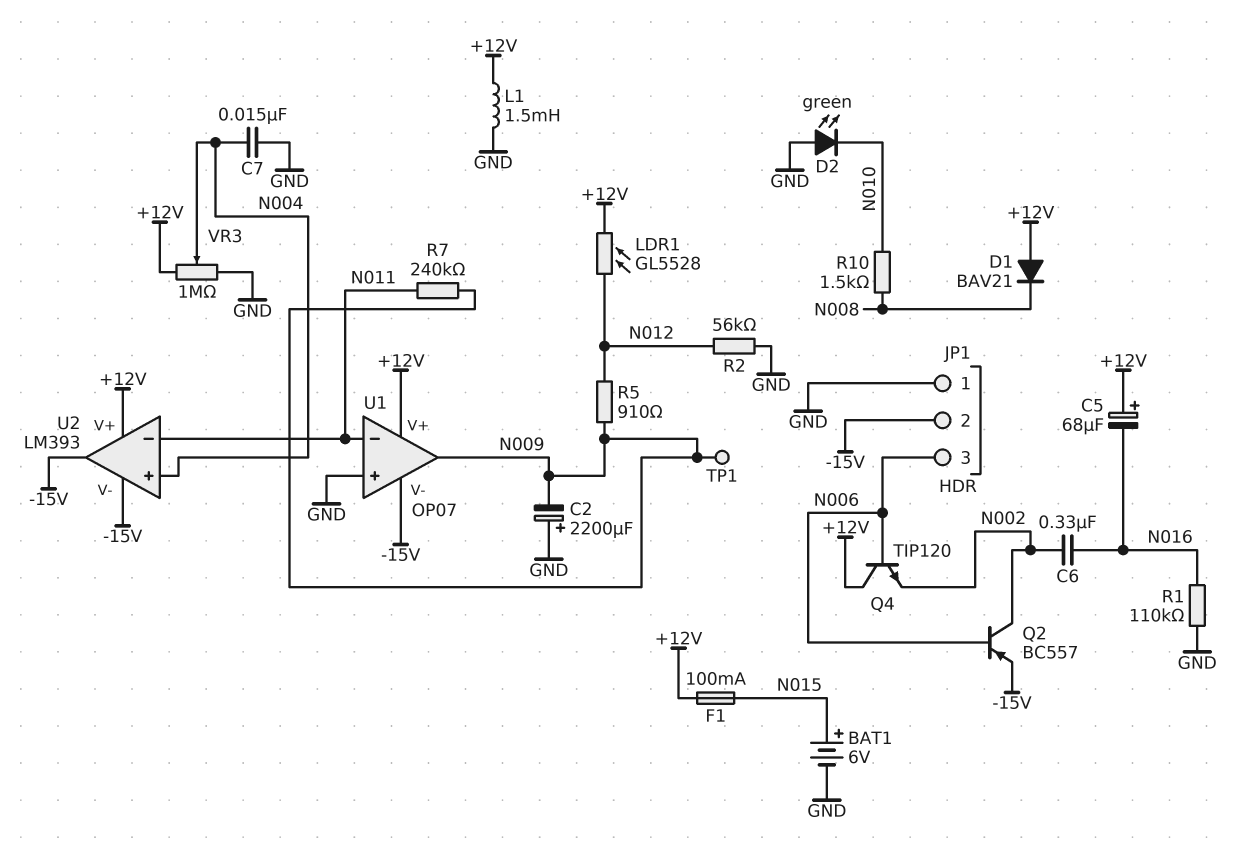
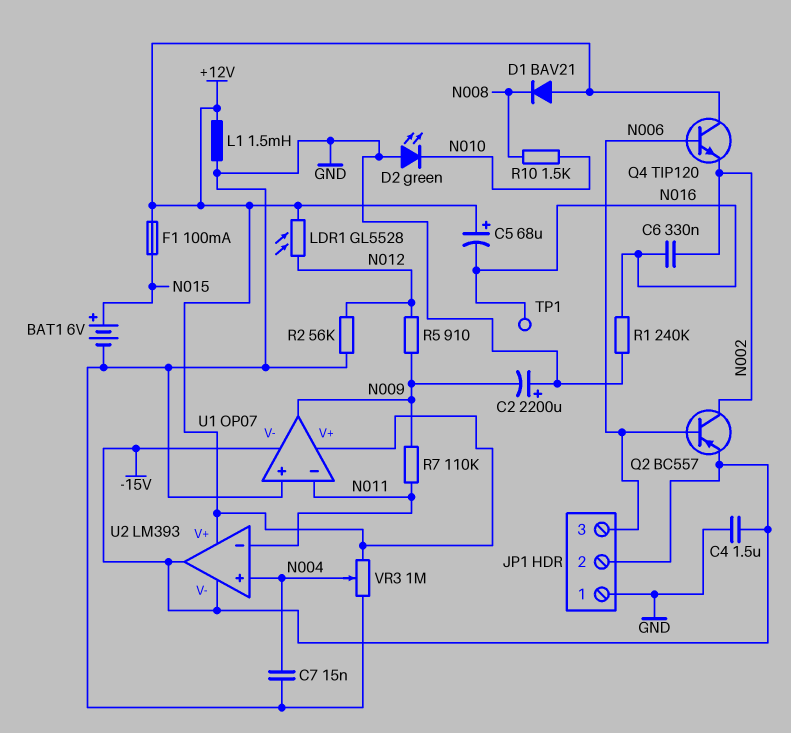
C4: none -> 1.5uF (-15V, GND)
R1: 110k (GND, N016) -> 240k (GND, N016)
R7: 240k (N009, N011) -> 110k (N009, N011)
TP1: test point (N009) -> test point (N016)

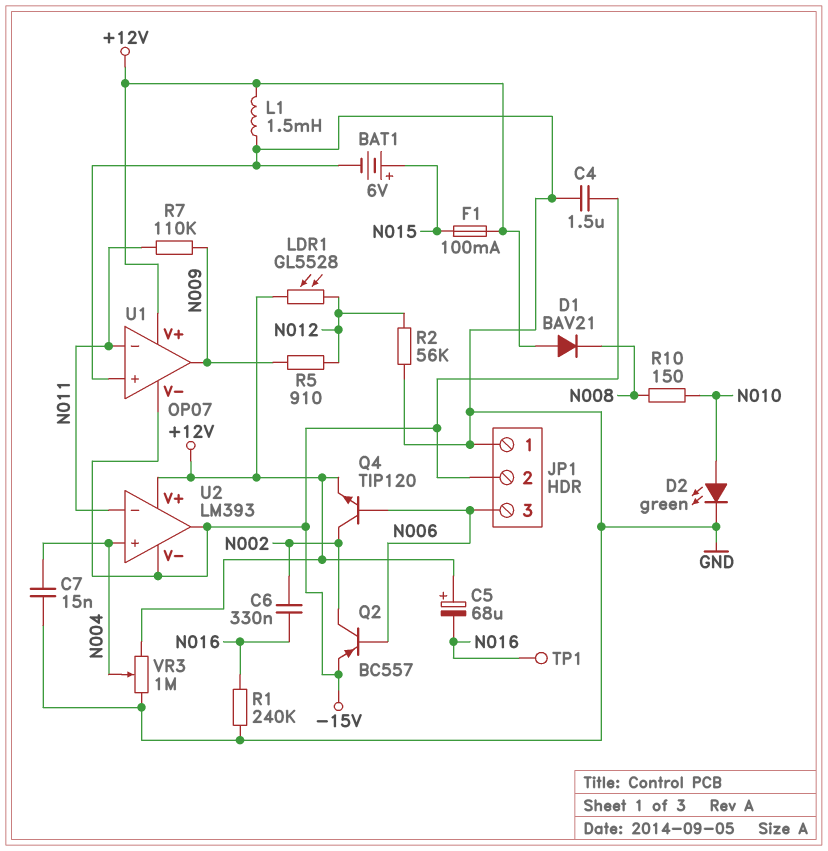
C2: 2200uF (plus GND, minus N009) -> none
D2: LED green (A GND, K N010) -> LED green (A N010, K GND)
Q4: NPN TIP120 (B N006, C +12V, E N002) -> NPN TIP120 (B N006, C N002, E +12V)
R10: 1.5k (N008, N010) -> 150 (N008, N010)

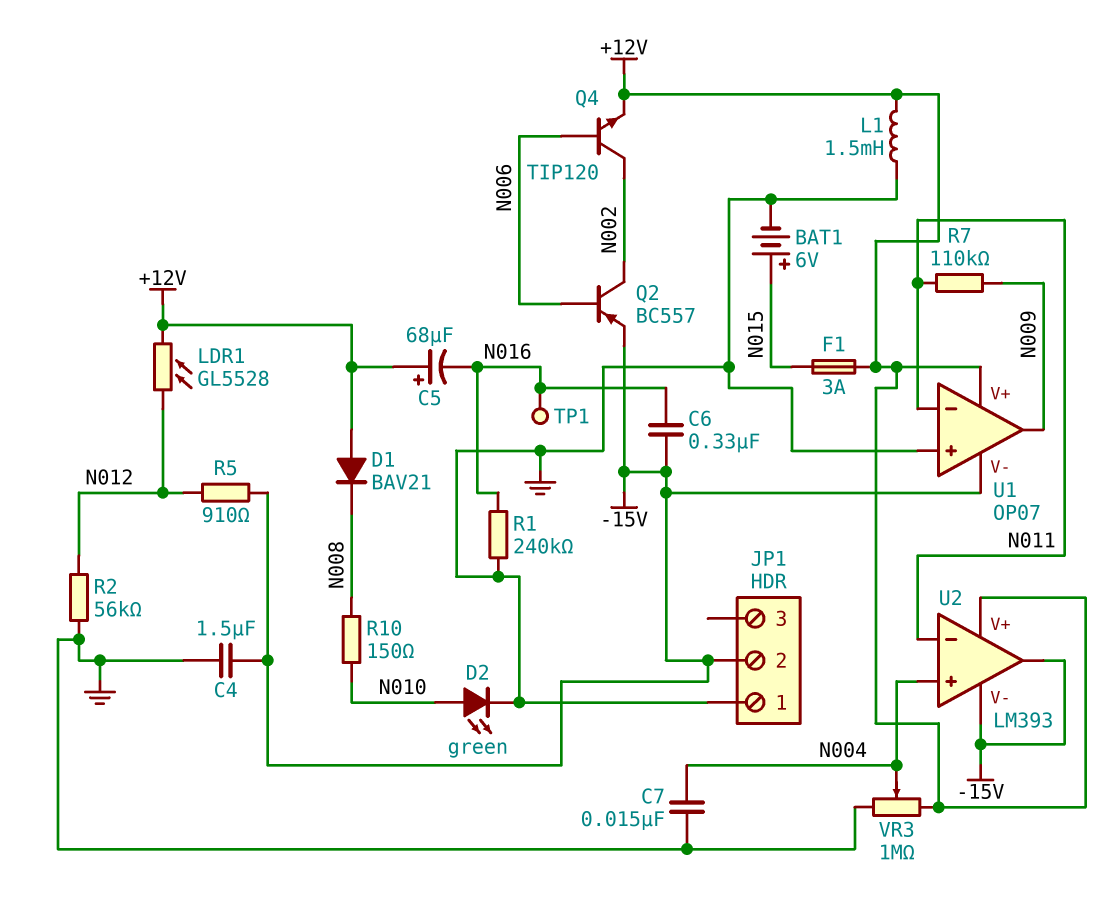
C6: 330nF (N002, N016) -> 330nF (-15V, N016)
F1: 100mA (+12V, N015) -> 3A (+12V, N015)
JP1 pin 3: N006 -> none
R5: 910 (N009, N012) -> 910 (-15V, N012)

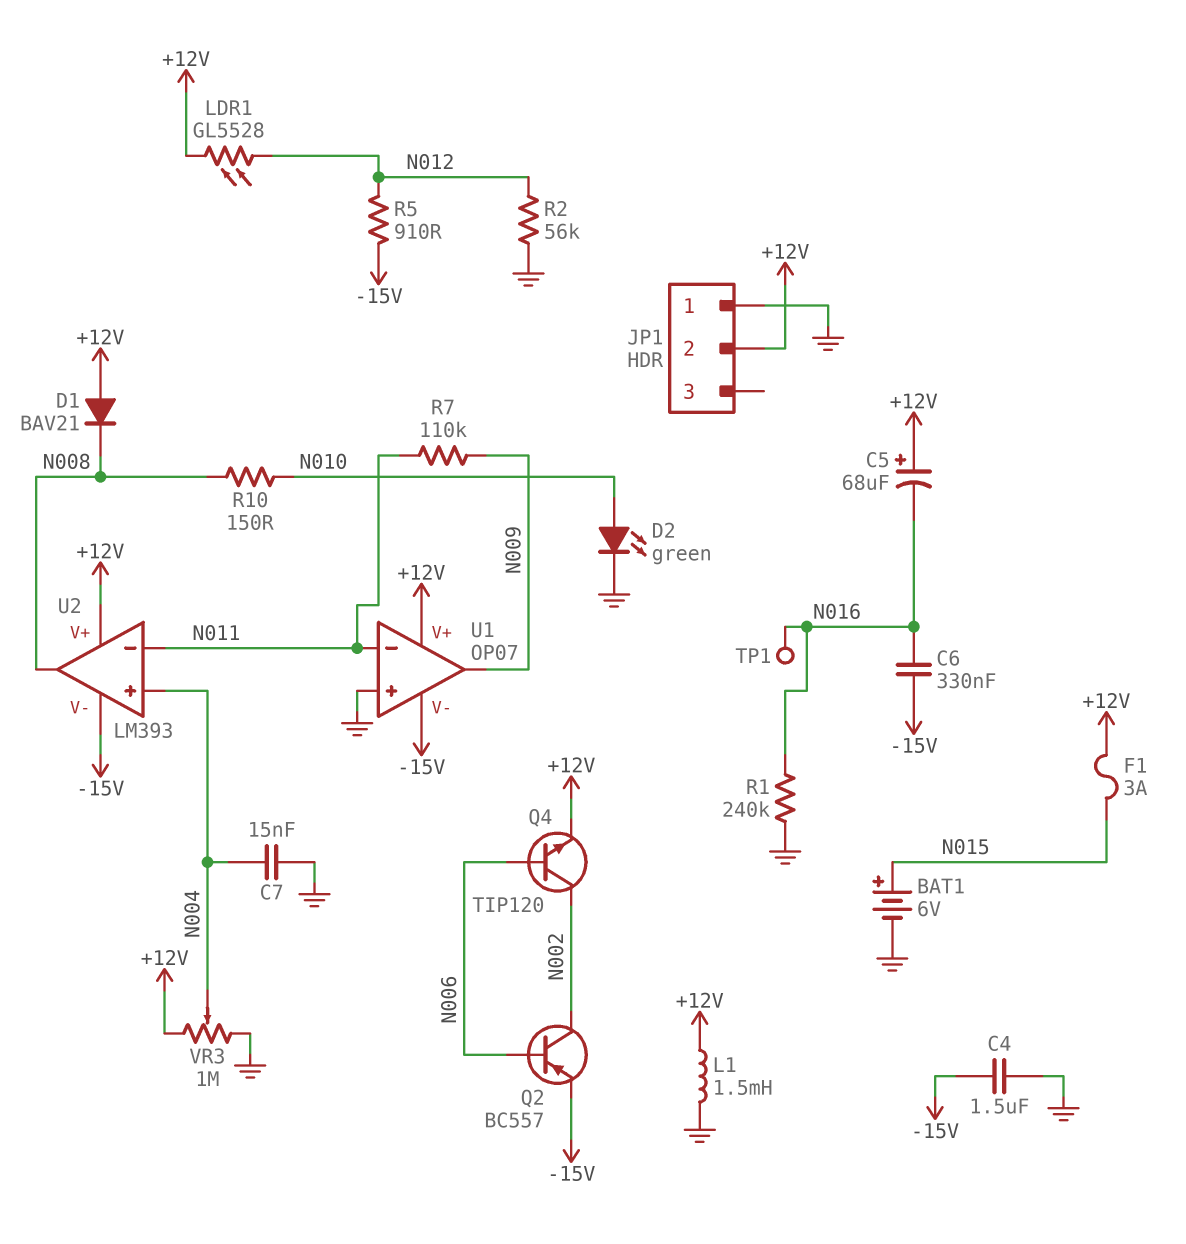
JP1 pin 2: -15V -> +12V
U2 pin out: -15V -> N008

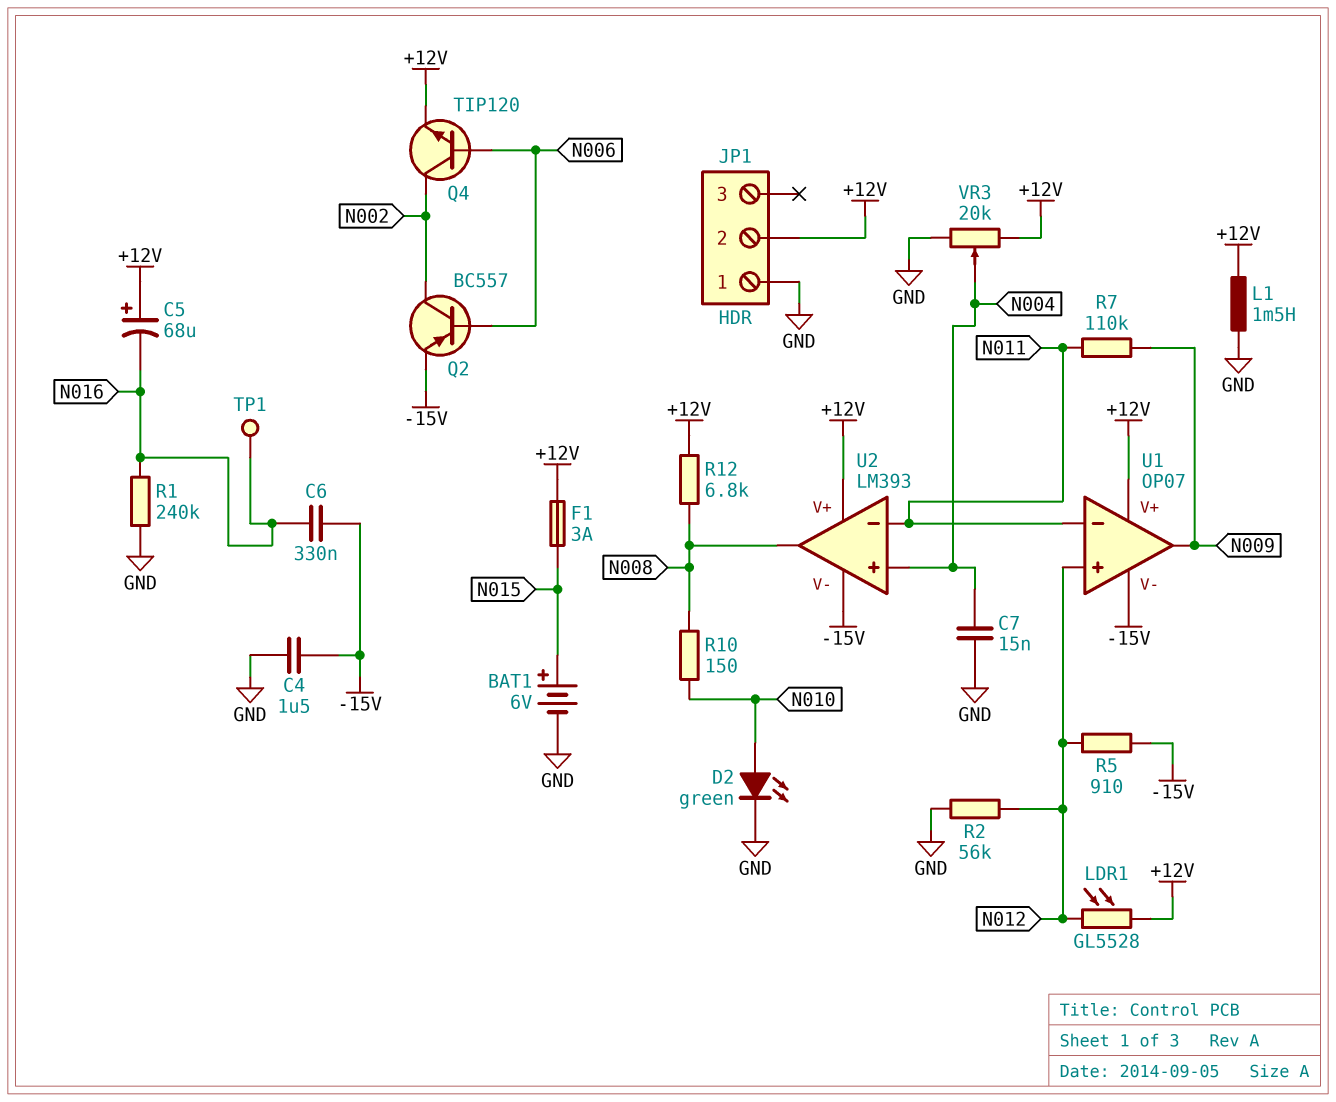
D1: diode BAV21 (A +12V, K N008) -> none
R12: none -> 6.8k (+12V, N008)
U1 pin in+: GND -> N012
VR3: 1M (+12V, GND, wiper N004) -> 20k (+12V, GND, wiper N004)

